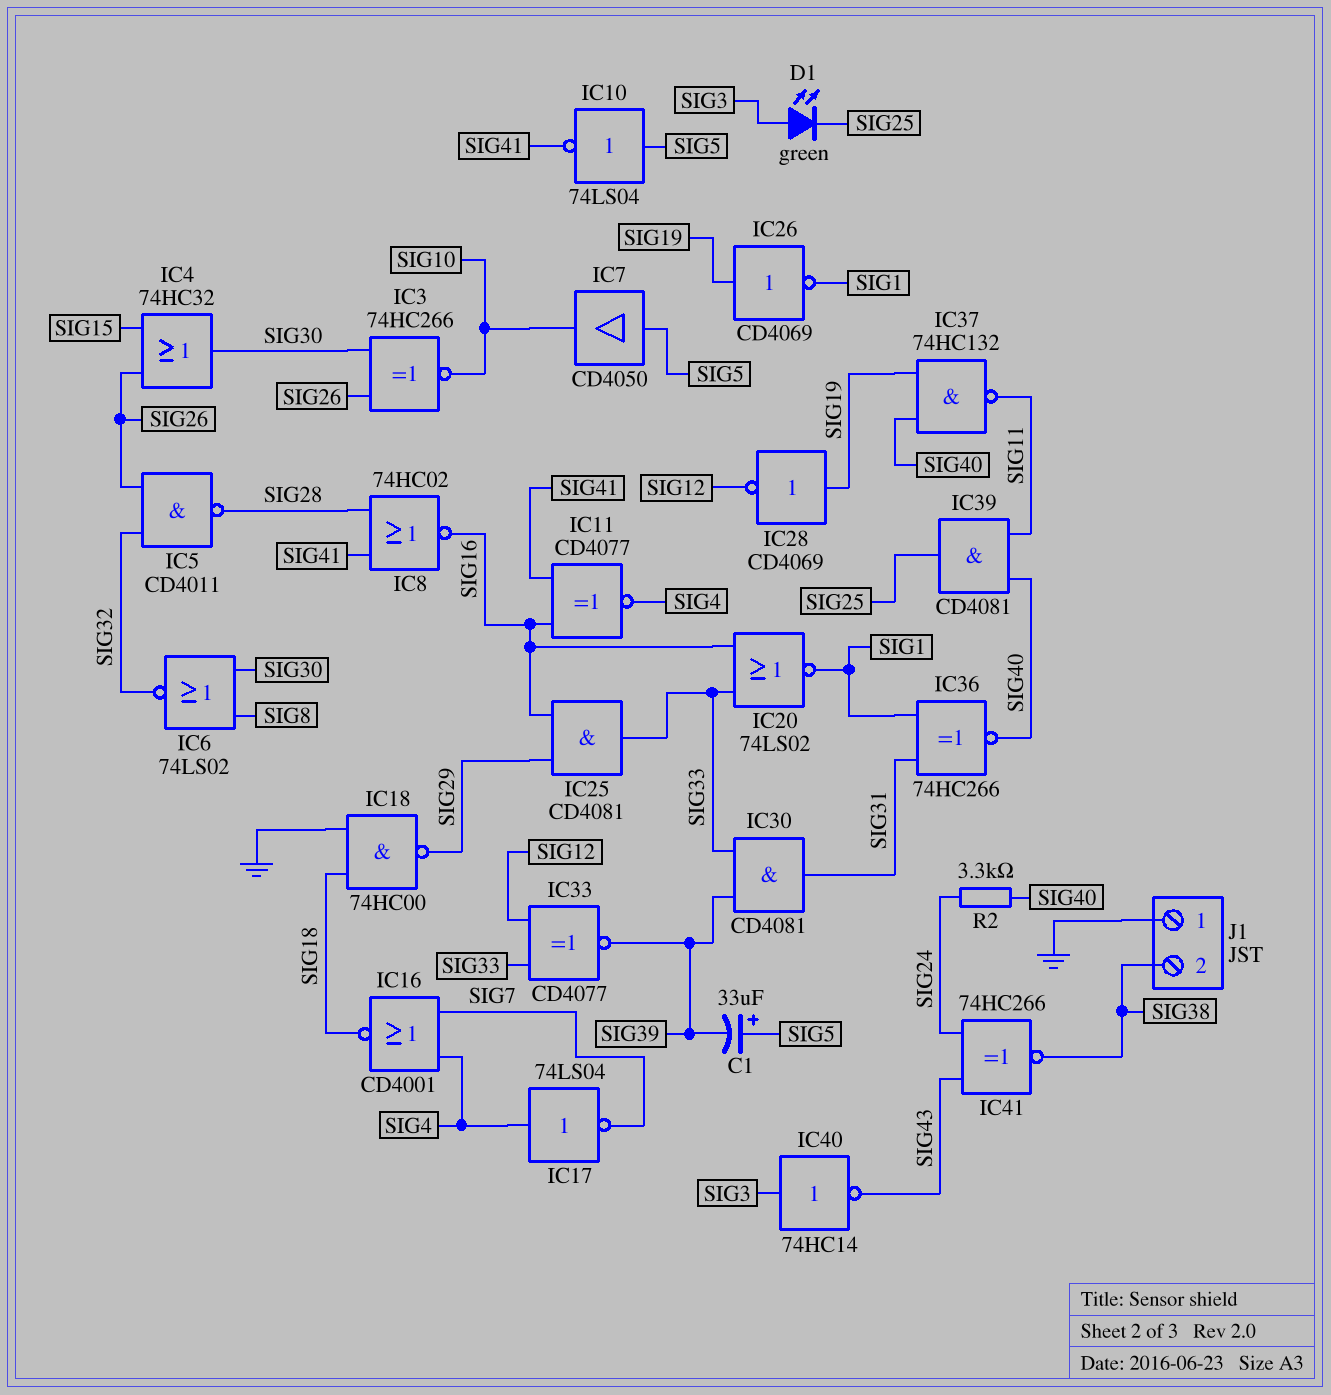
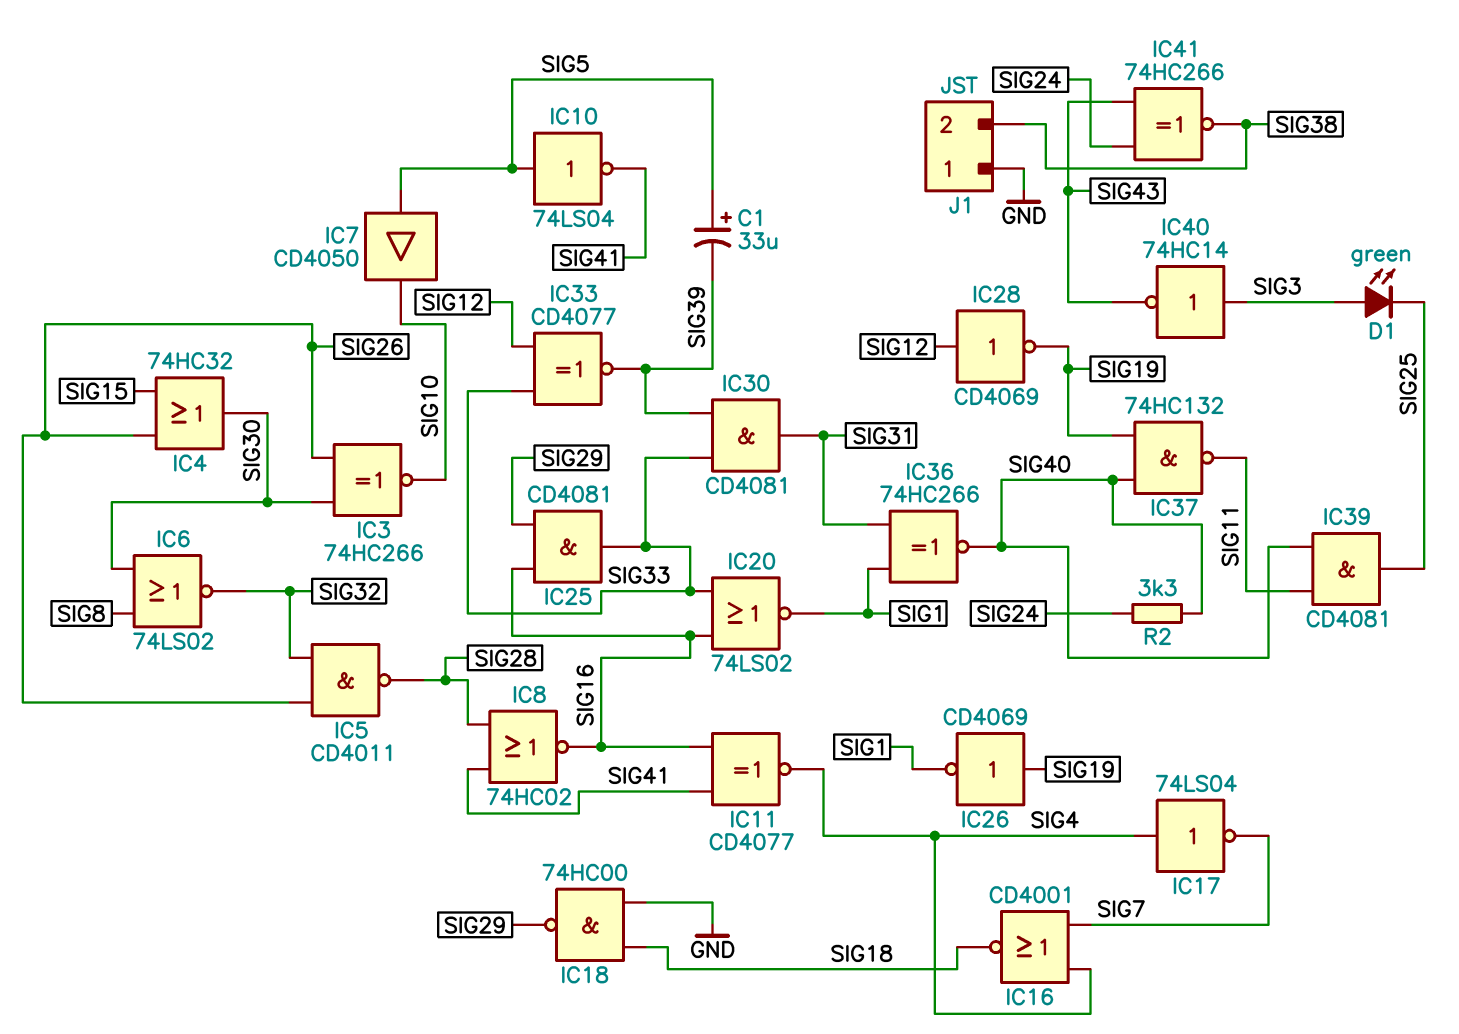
IC28: NOT CD4069 (in SIG19, out SIG12) -> NOT CD4069 (in SIG12, out SIG19)

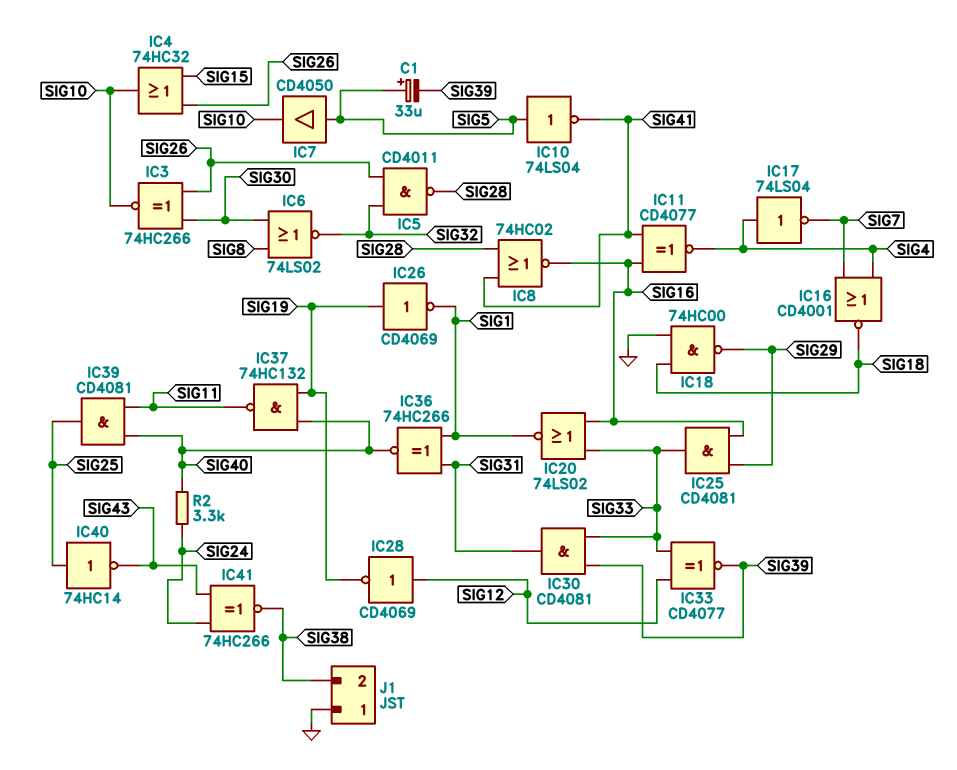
D1: LED green (A SIG3, K SIG25) -> none
IC4: OR 74HC32 (in SIG15, in SIG26, out SIG30) -> OR 74HC32 (in SIG15, in SIG26, out SIG10)
IC40: NOT 74HC14 (in SIG3, out SIG43) -> NOT 74HC14 (in SIG25, out SIG43)

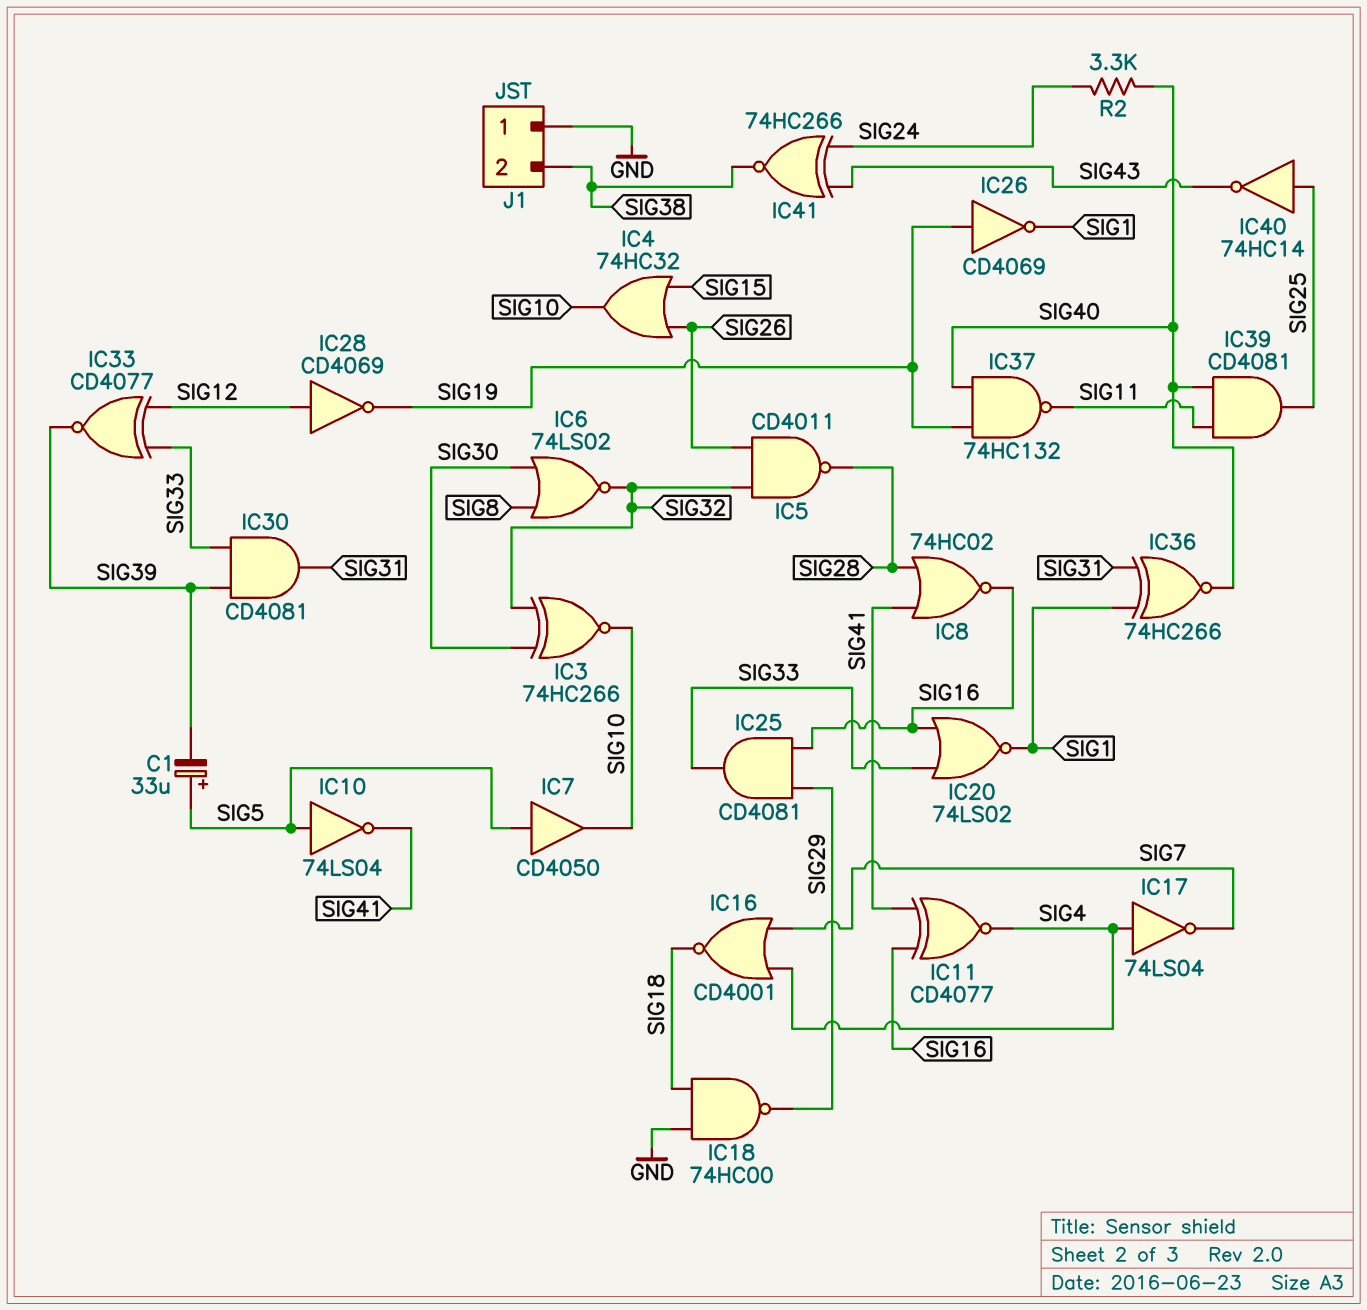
IC3: XNOR 74HC266 (in SIG26, in SIG30, out SIG10) -> XNOR 74HC266 (in SIG30, in SIG32, out SIG10)

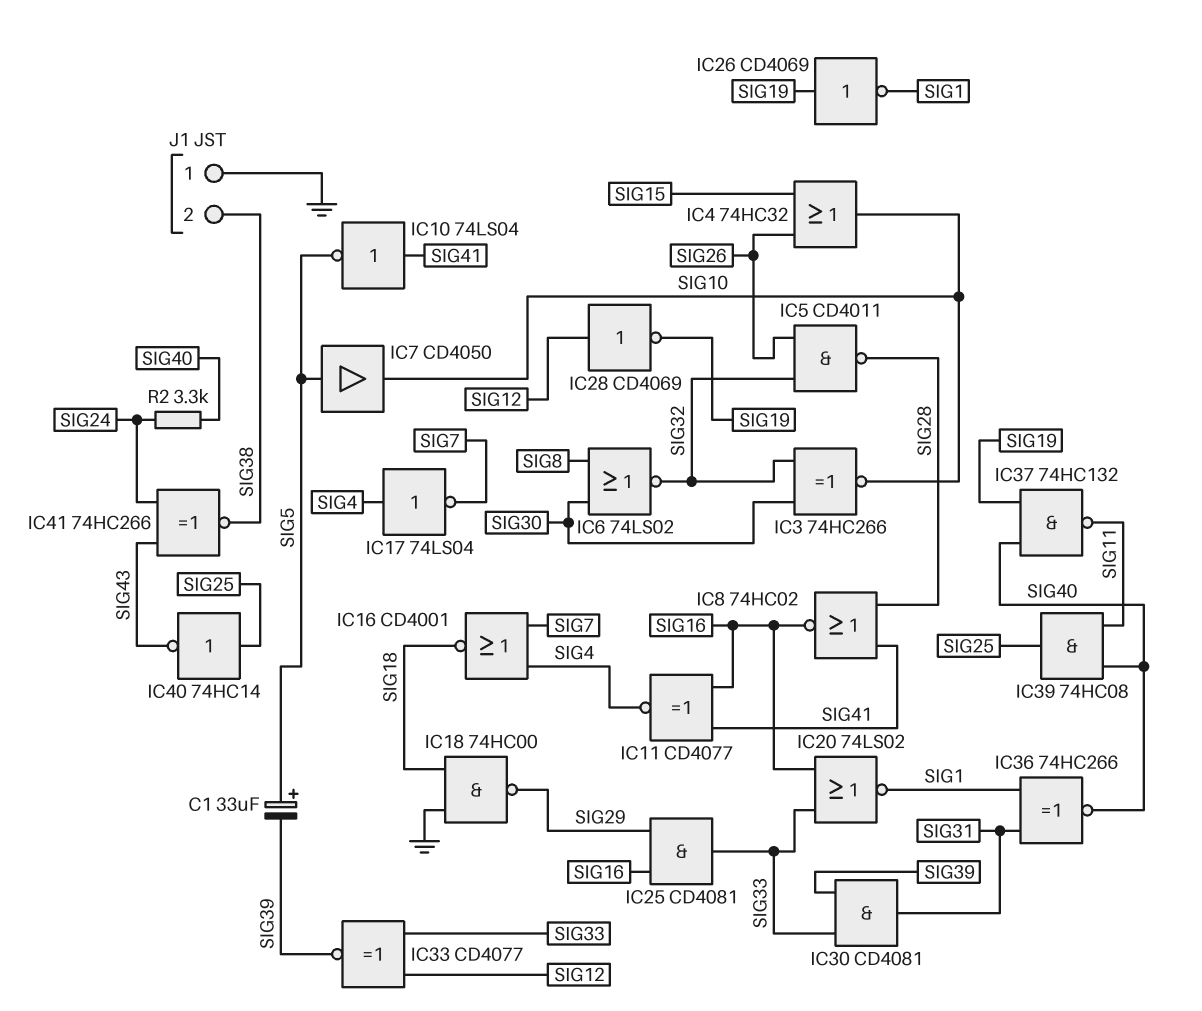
IC10: NOT 74LS04 (in SIG5, out SIG41) -> NOT 74LS04 (in SIG41, out SIG5)
IC39: AND CD4081 (in SIG11, in SIG40, out SIG25) -> AND 74HC08 (in SIG11, in SIG40, out SIG25)

